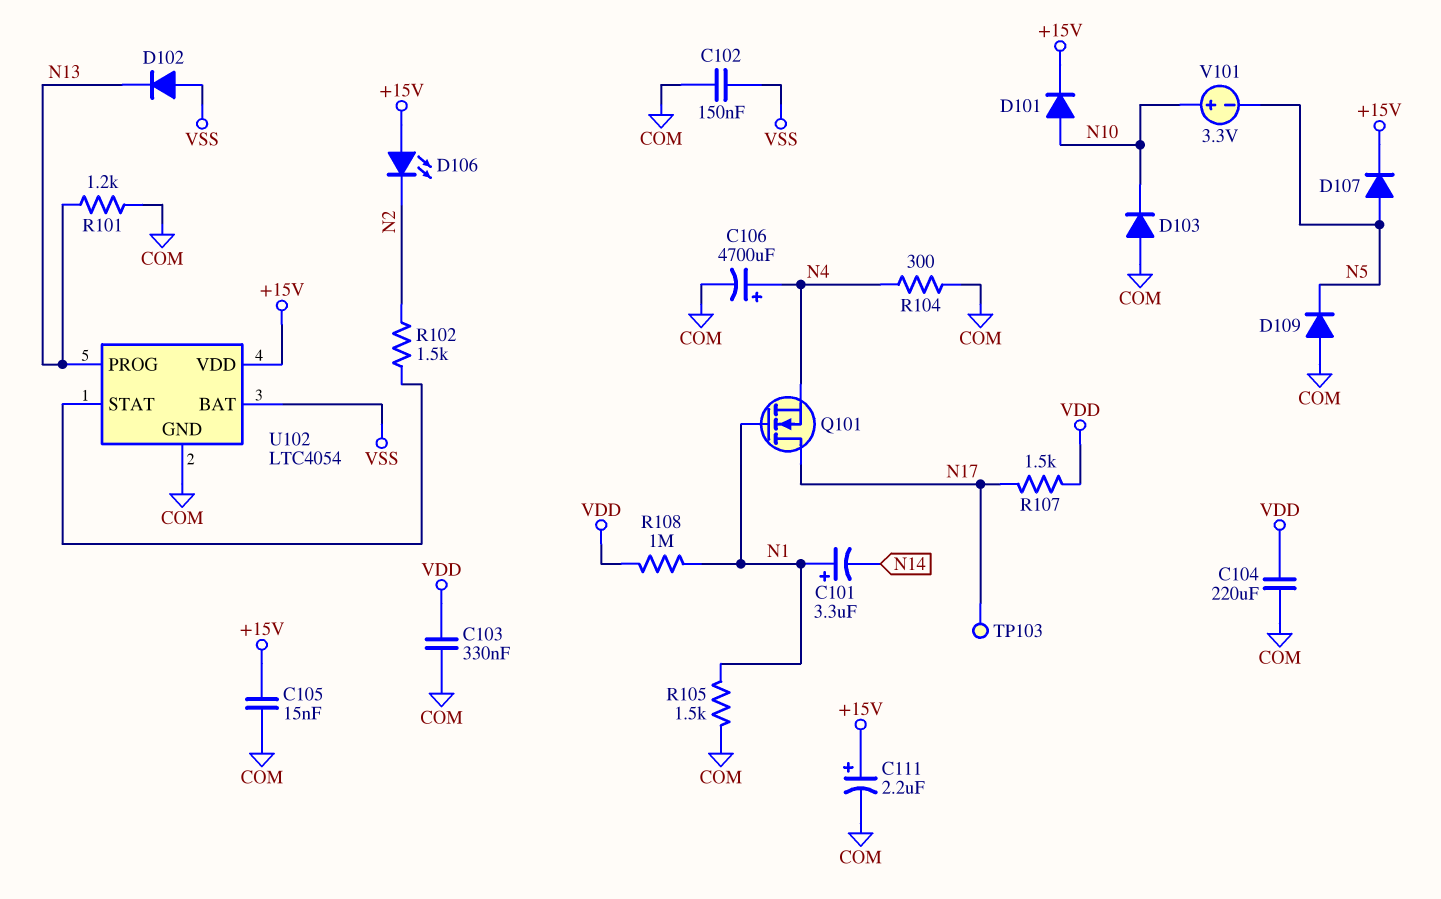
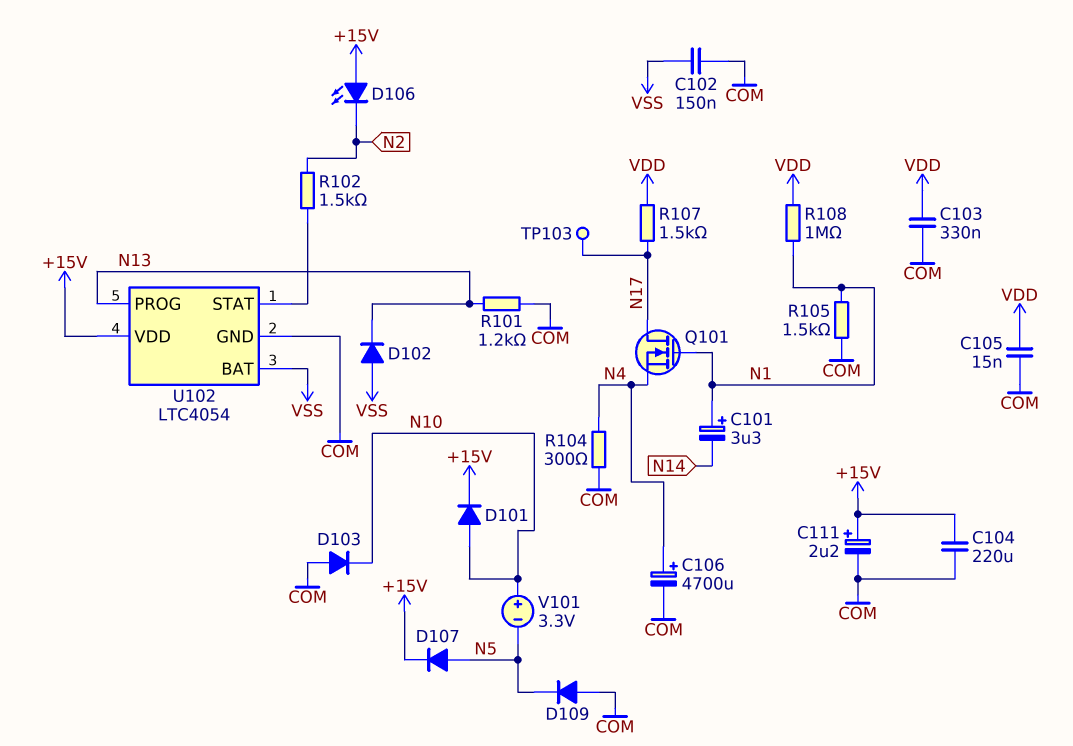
C104: 220uF (COM, VDD) -> 220uF (+15V, COM)
C105: 15nF (+15V, COM) -> 15nF (COM, VDD)

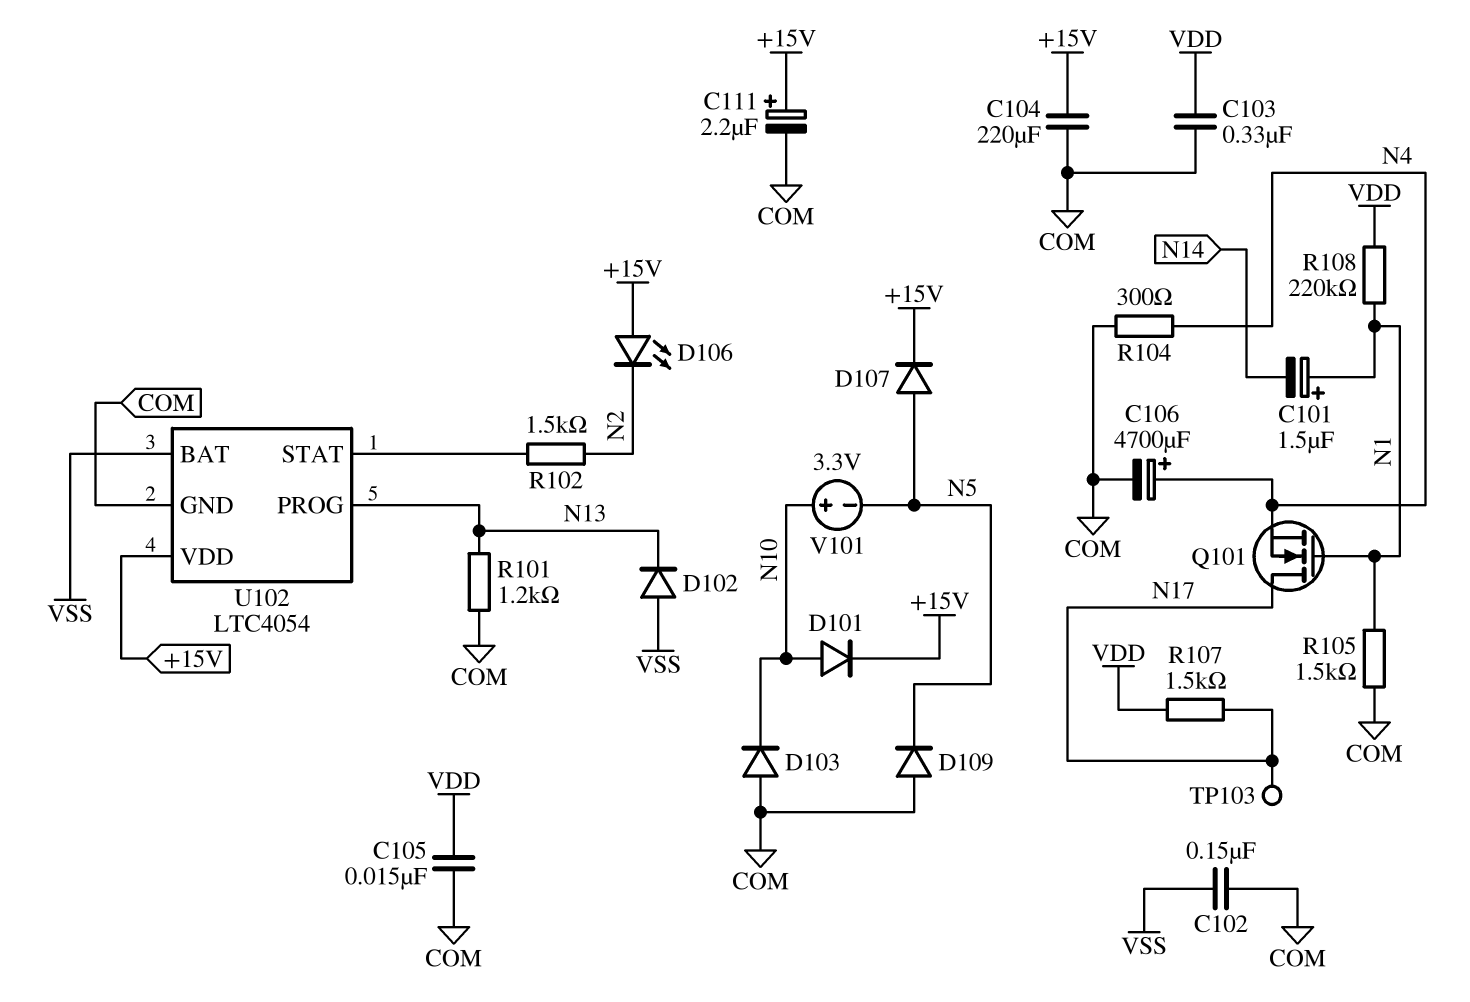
C101: 3.3uF (plus N1, minus N14) -> 1.5uF (plus N1, minus N14)
R108: 1M (N1, VDD) -> 220k (N1, VDD)

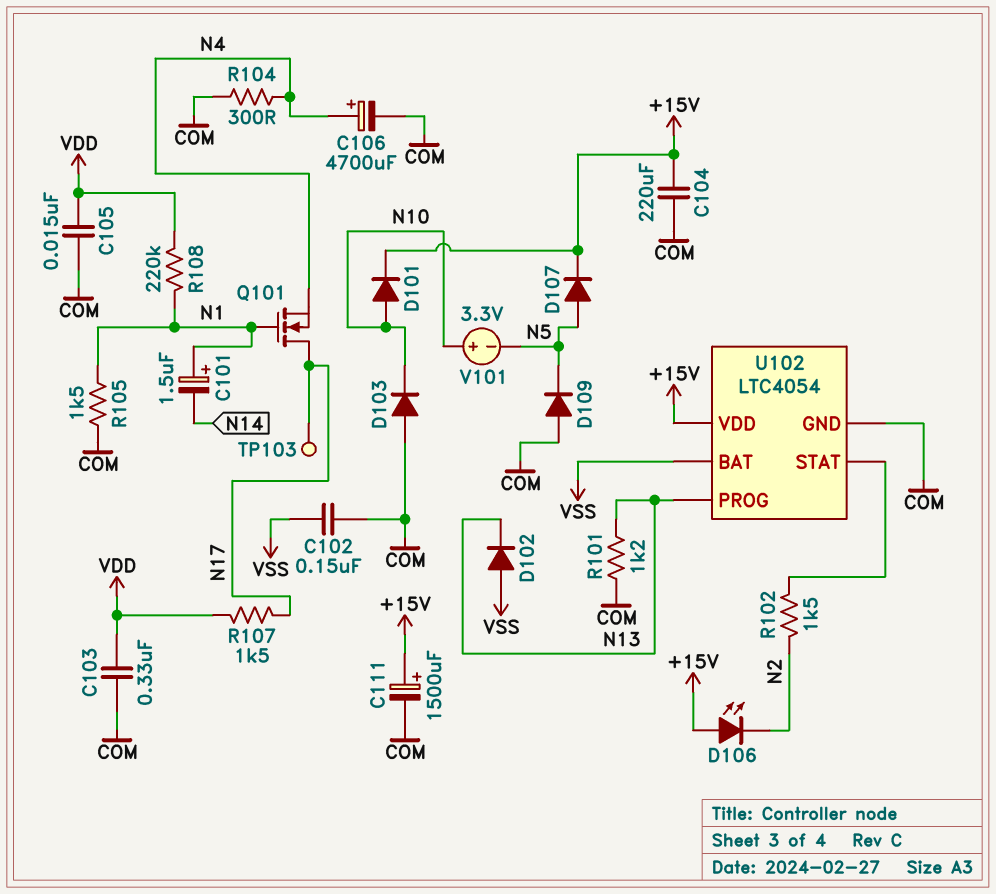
C111: 2.2uF (plus +15V, minus COM) -> 1500uF (plus +15V, minus COM)

